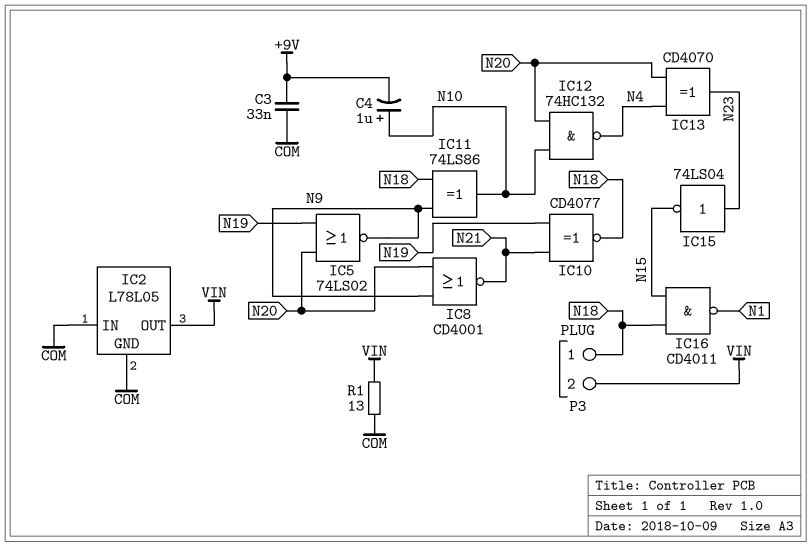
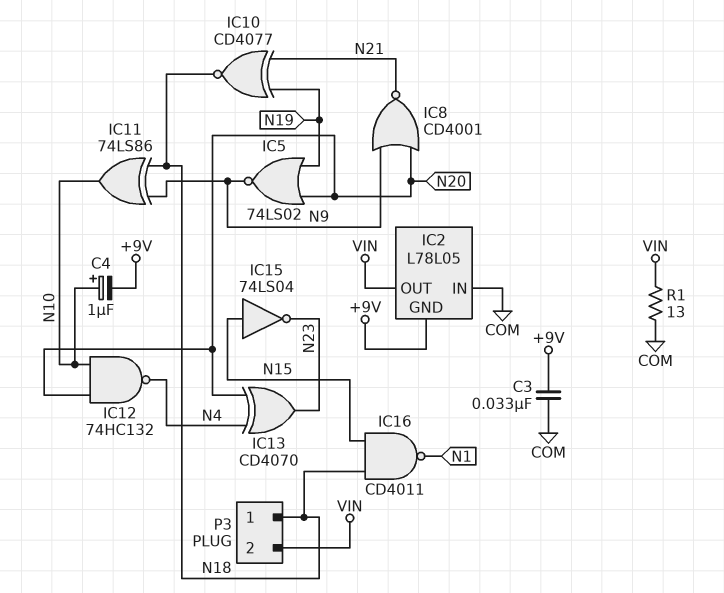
IC2 pin GND: COM -> +9V
IC15: NOT 74LS04 (in N23, out N15) -> NOT 74LS04 (in N15, out N23)

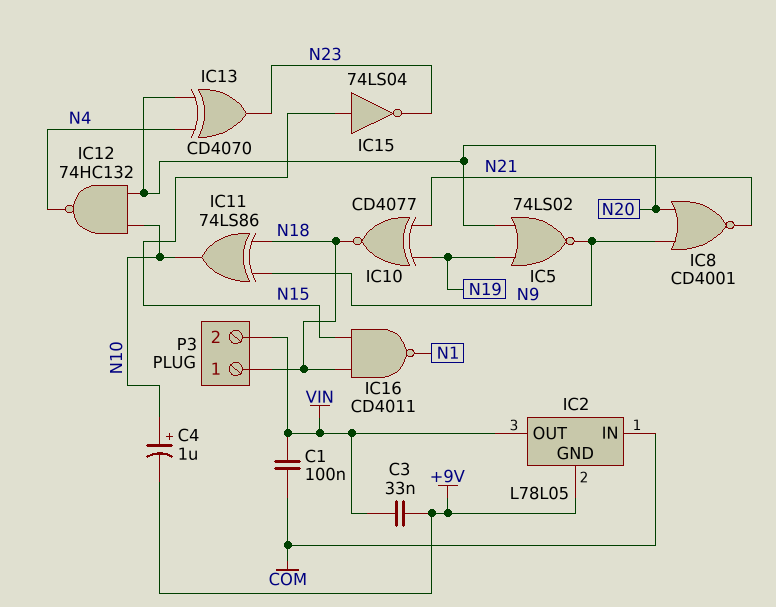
C1: none -> 100nF (COM, VIN)
C3: 33nF (+9V, COM) -> 33nF (+9V, VIN)
R1: 13 (COM, VIN) -> none

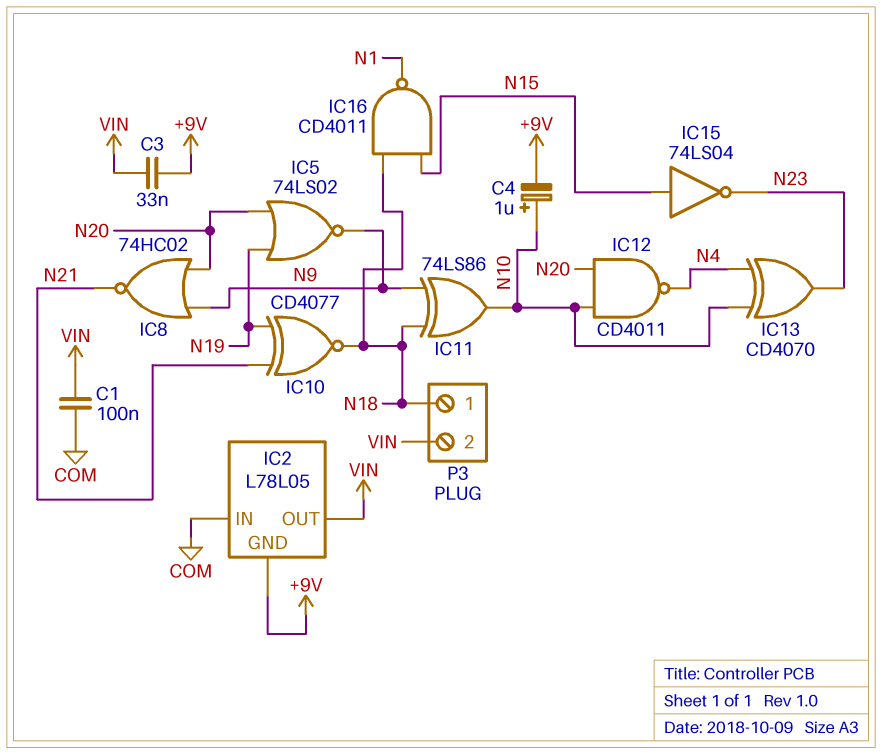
IC8: NOR CD4001 (in N9, in N20, out N21) -> NOR 74HC02 (in N9, in N20, out N21)
IC12: NAND 74HC132 (in N10, in N20, out N4) -> NAND CD4011 (in N10, in N20, out N4)
IC13: XOR CD4070 (in N4, in N20, out N23) -> XOR CD4070 (in N4, in N10, out N23)

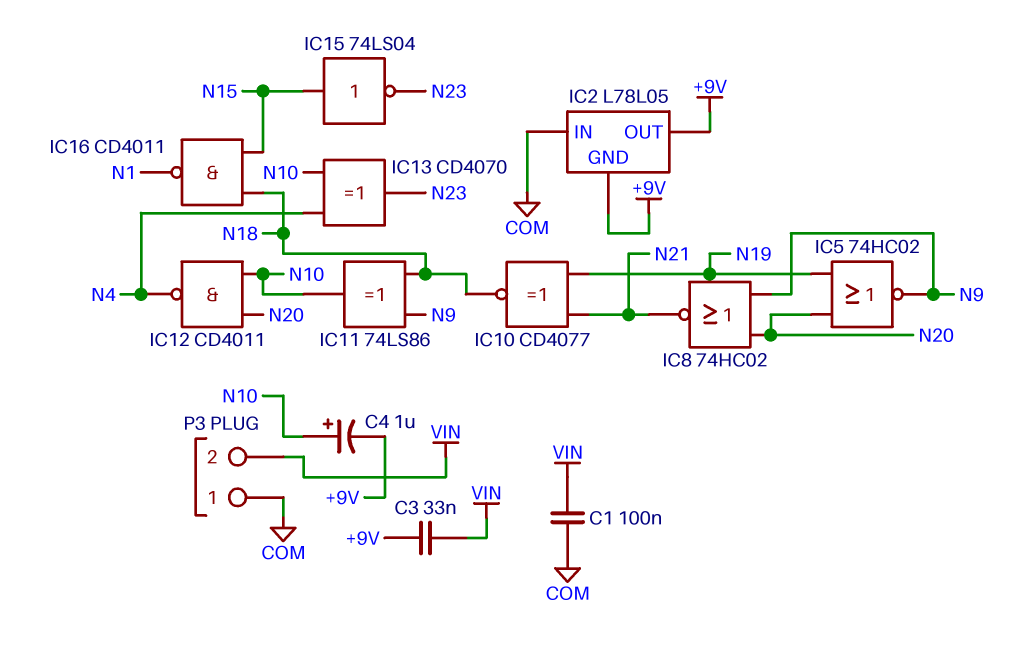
IC2 pin OUT: VIN -> +9V
IC5: NOR 74LS02 (in N19, in N20, out N9) -> NOR 74HC02 (in N19, in N20, out N9)
P3 pin 1: N18 -> COM

